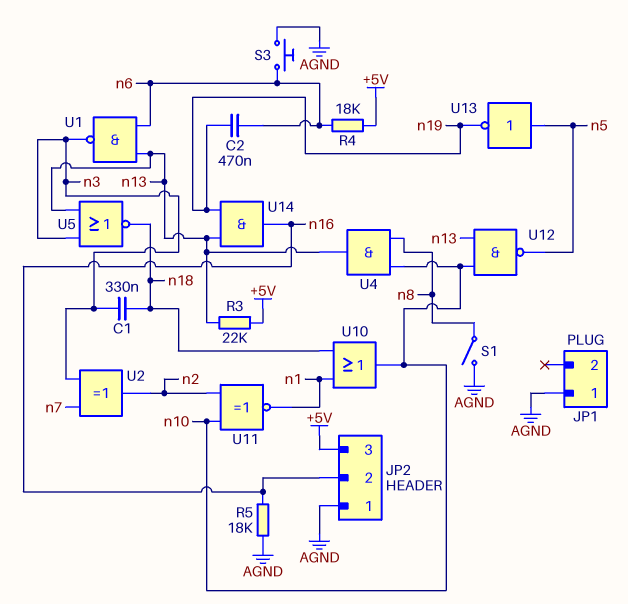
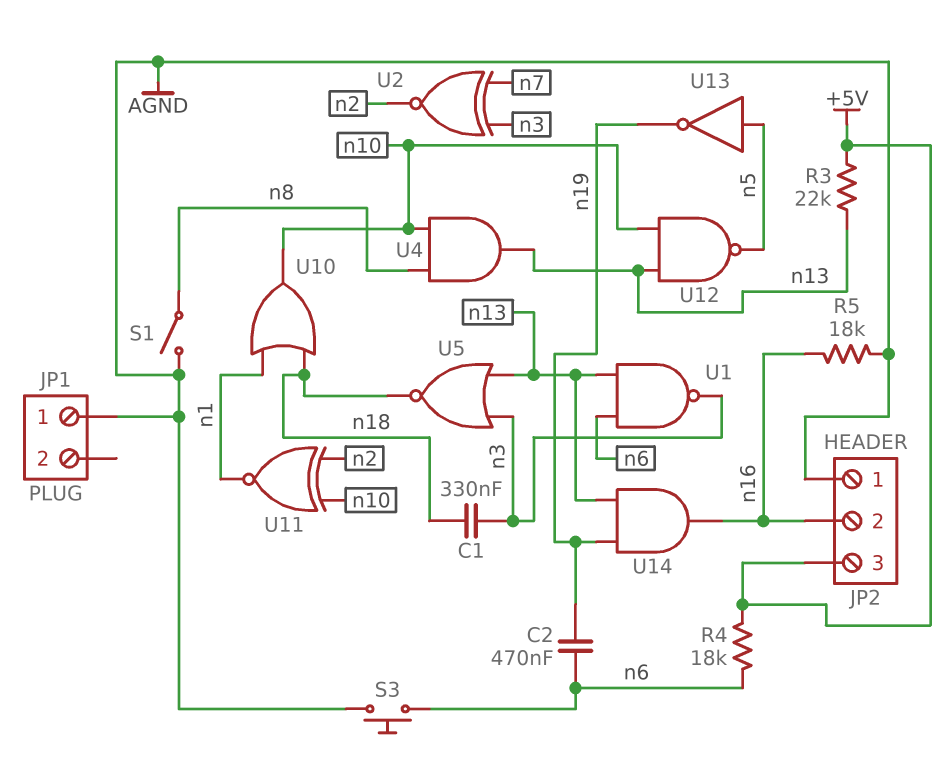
U2: XOR (in n3, in n7, out n2) -> XNOR (in n3, in n7, out n2)

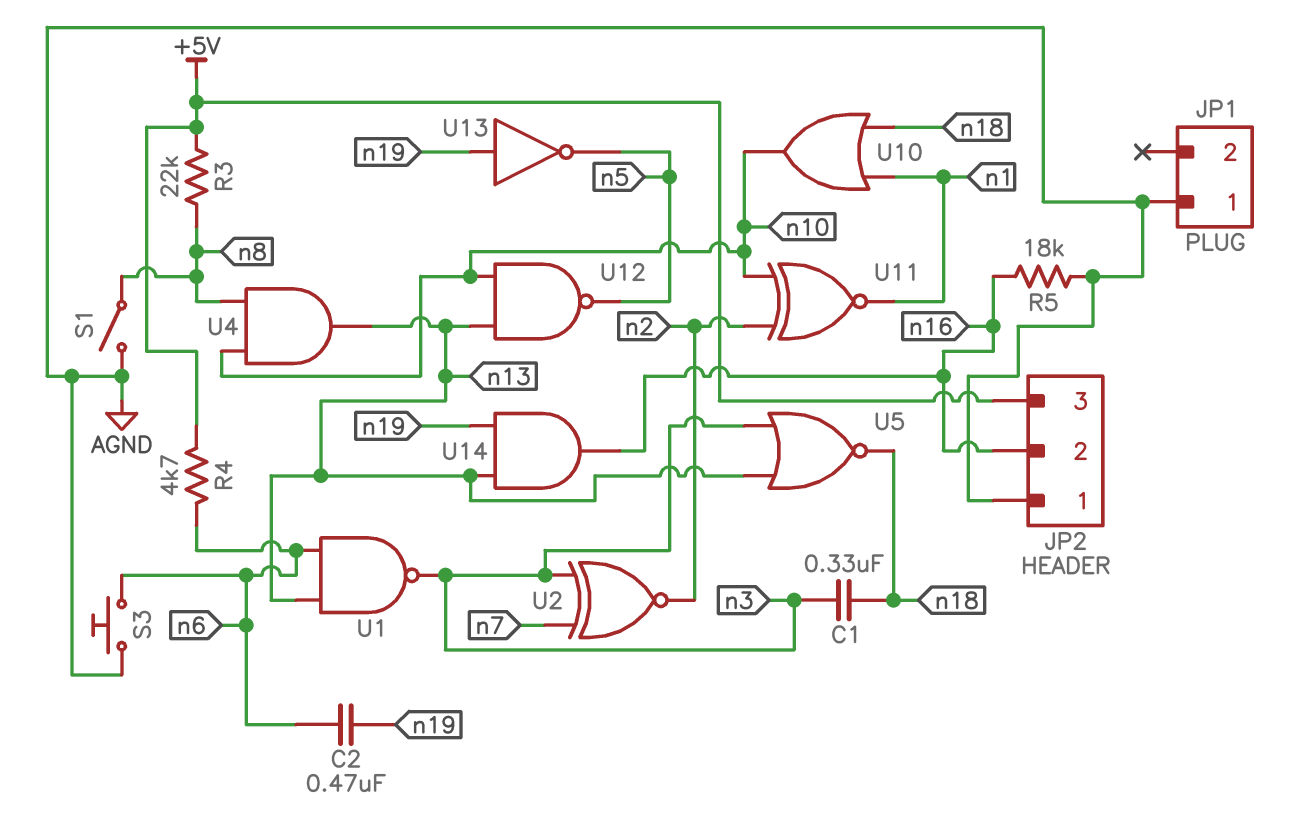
R3: 22k (+5V, n13) -> 22k (+5V, n8)
R4: 18k (+5V, n6) -> 4.7k (+5V, n6)
U13: NOT (in n5, out n19) -> NOT (in n19, out n5)

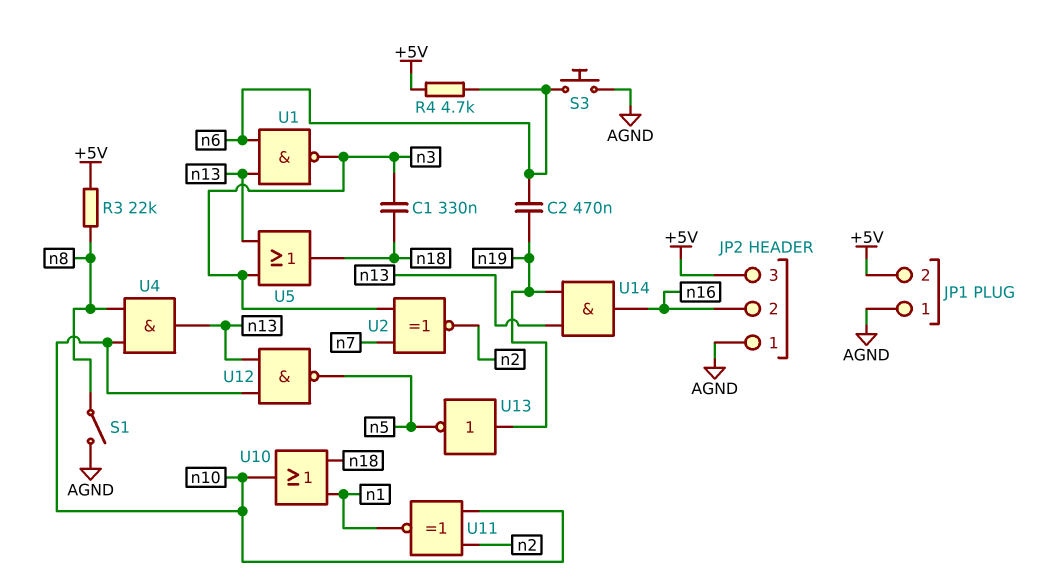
JP1 pin 2: none -> +5V
R5: 18k (AGND, n16) -> none
U5: NOR (in n3, in n13, out n18) -> OR (in n3, in n13, out n18)

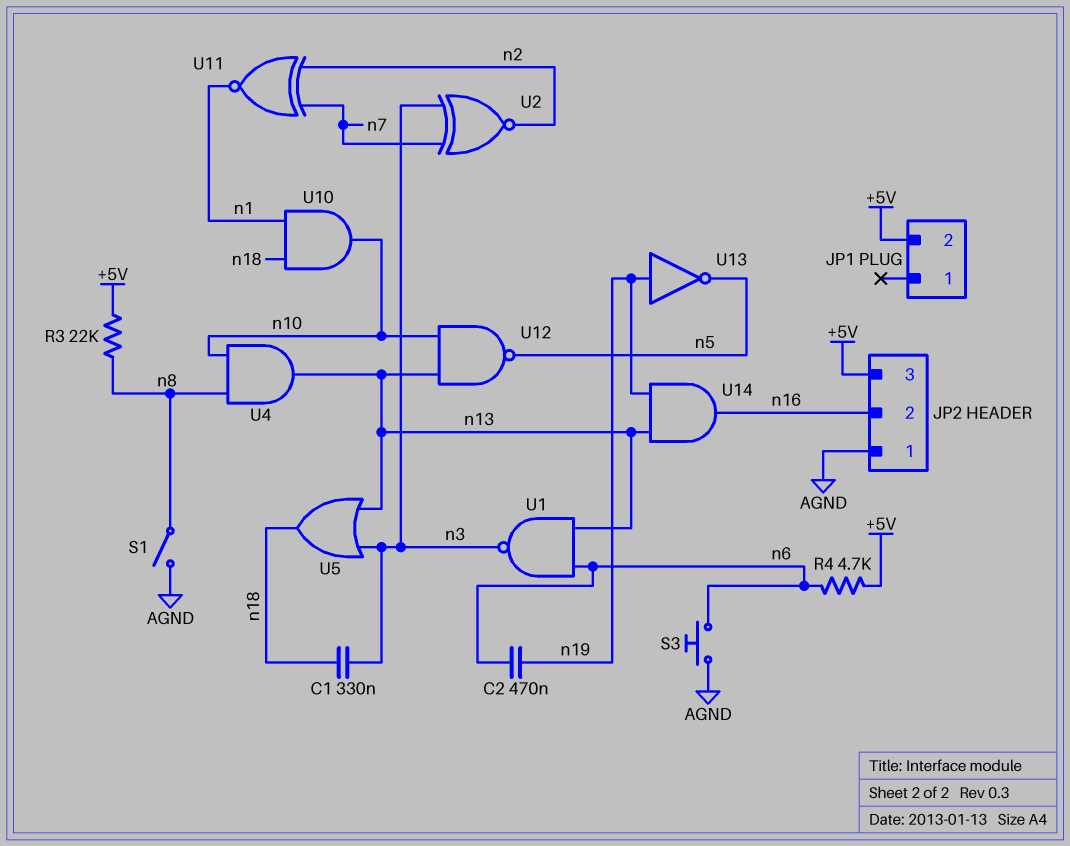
JP1 pin 1: AGND -> none
U10: OR (in n1, in n18, out n10) -> AND (in n1, in n18, out n10)
U11: XNOR (in n2, in n10, out n1) -> XNOR (in n2, in n7, out n1)

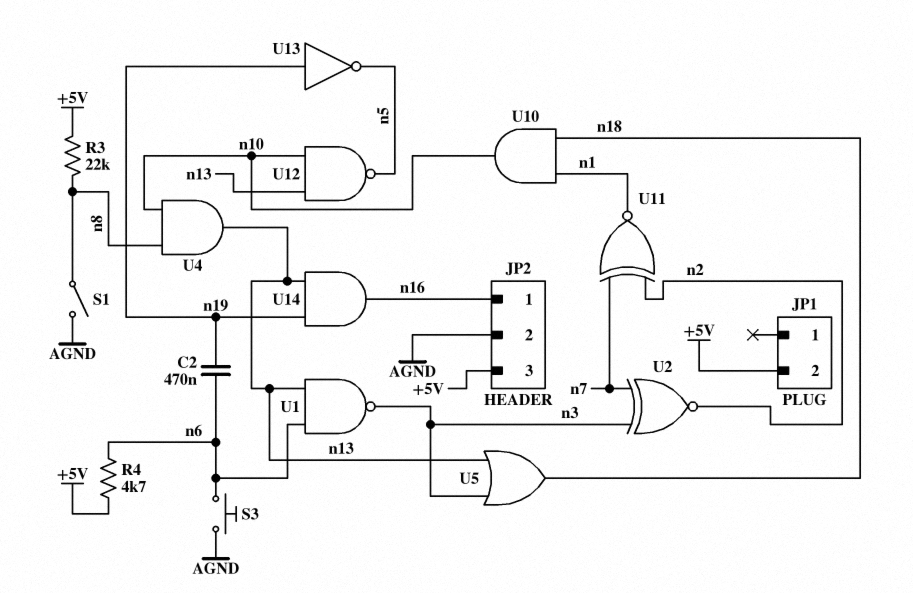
C1: 330nF (n3, n18) -> none
JP2 pin 1: AGND -> n16
JP2 pin 2: n16 -> AGND

